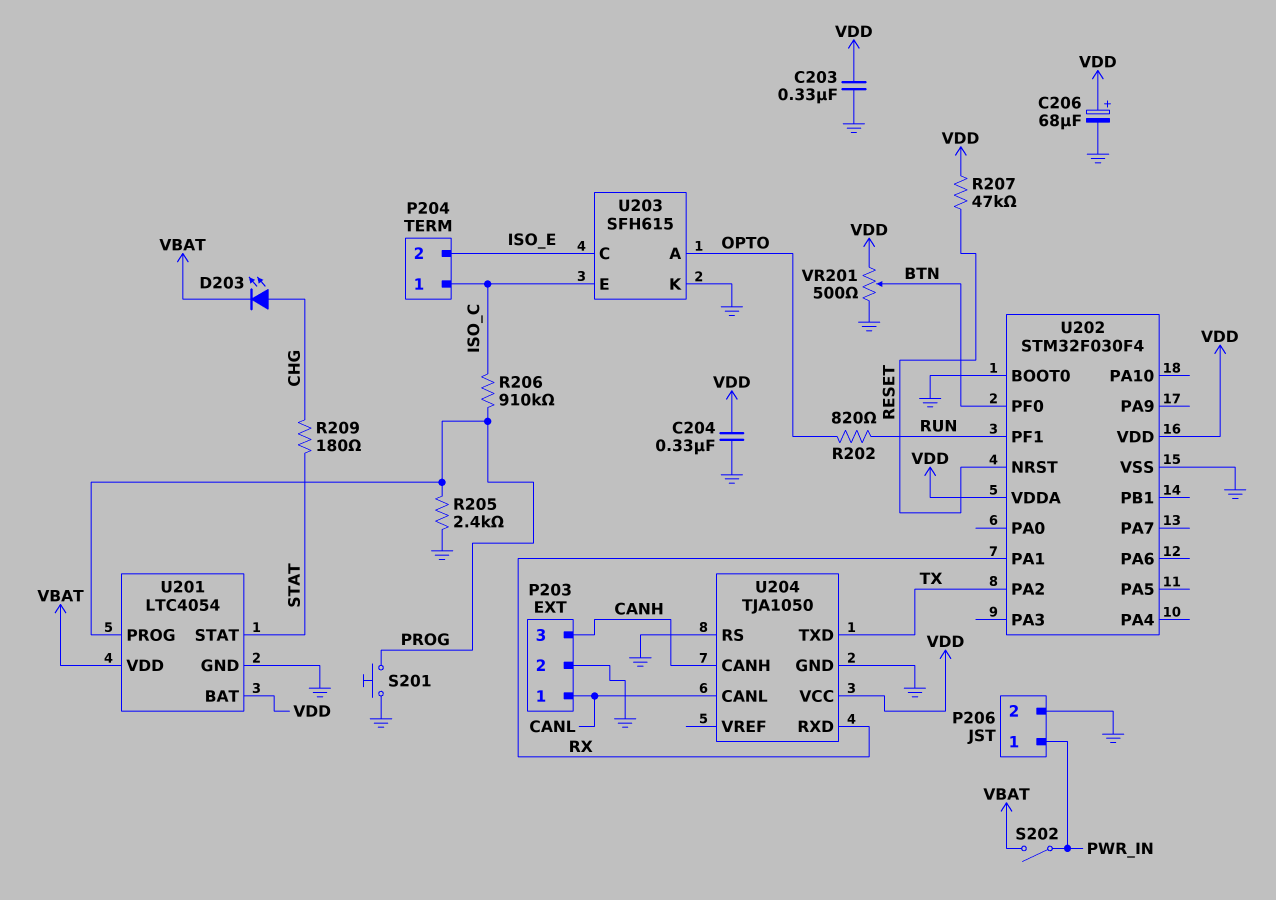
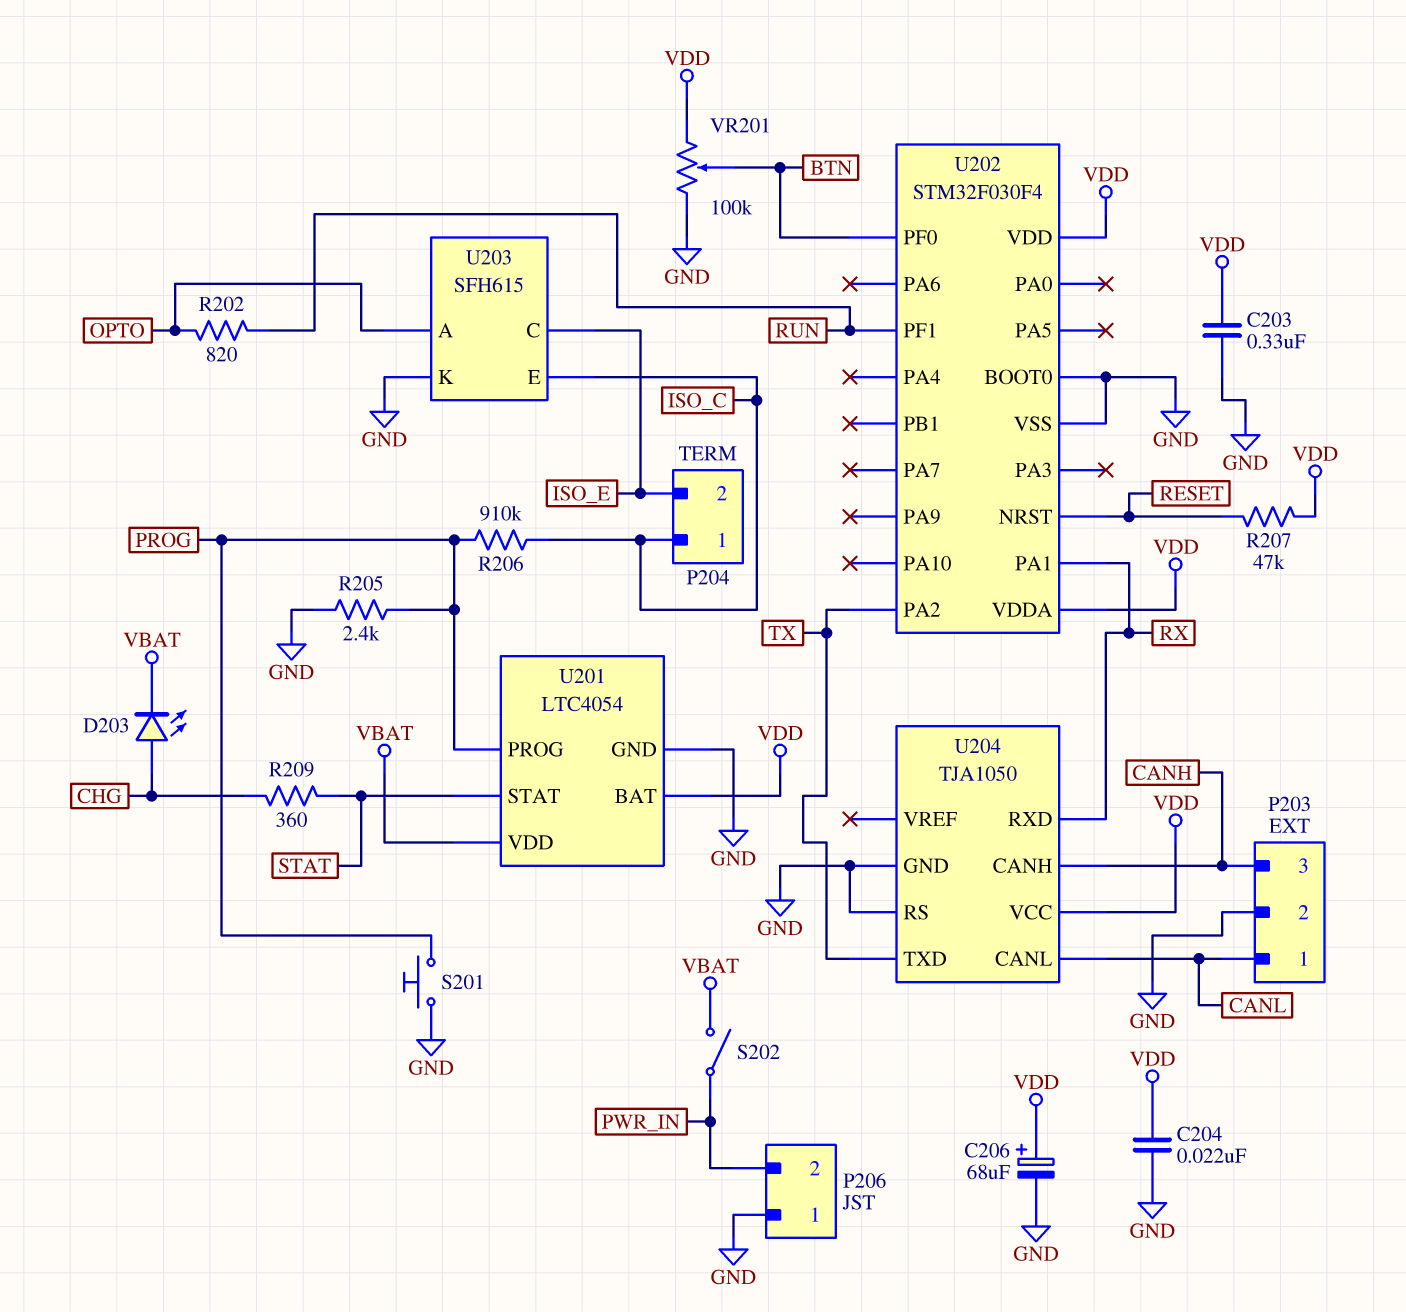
C204: 330nF (GND, VDD) -> 22nF (GND, VDD)
P206 pin 1: PWR_IN -> GND
P206 pin 2: GND -> PWR_IN
R209: 180 (CHG, STAT) -> 360 (CHG, STAT)
VR201: 500 (GND, VDD, wiper BTN) -> 100k (GND, VDD, wiper BTN)

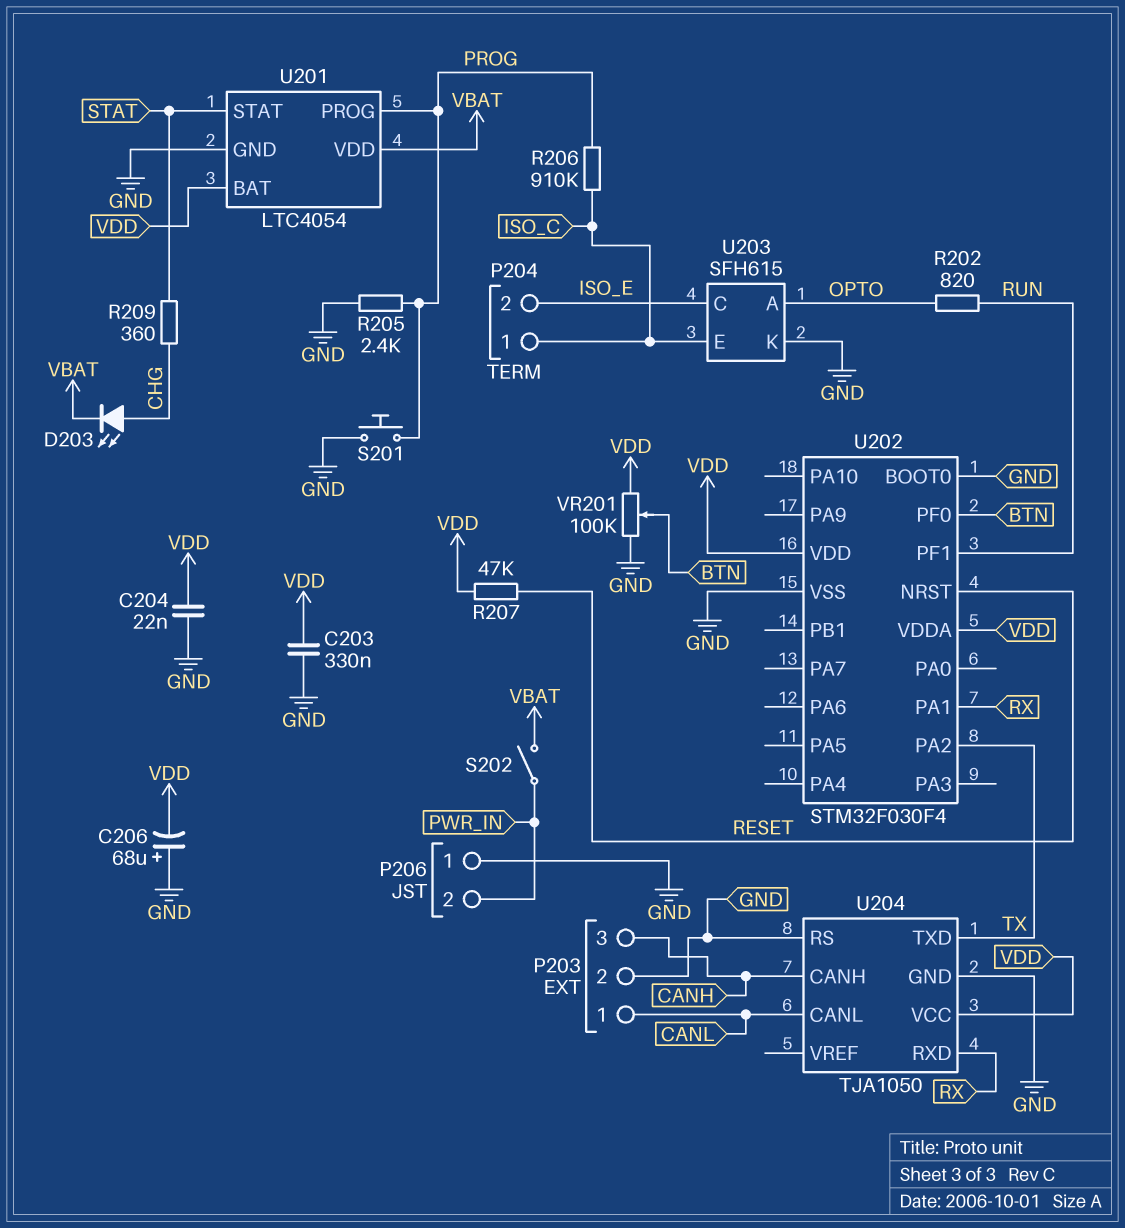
C206: 68uF (plus VDD, minus GND) -> 68uF (plus GND, minus VDD)

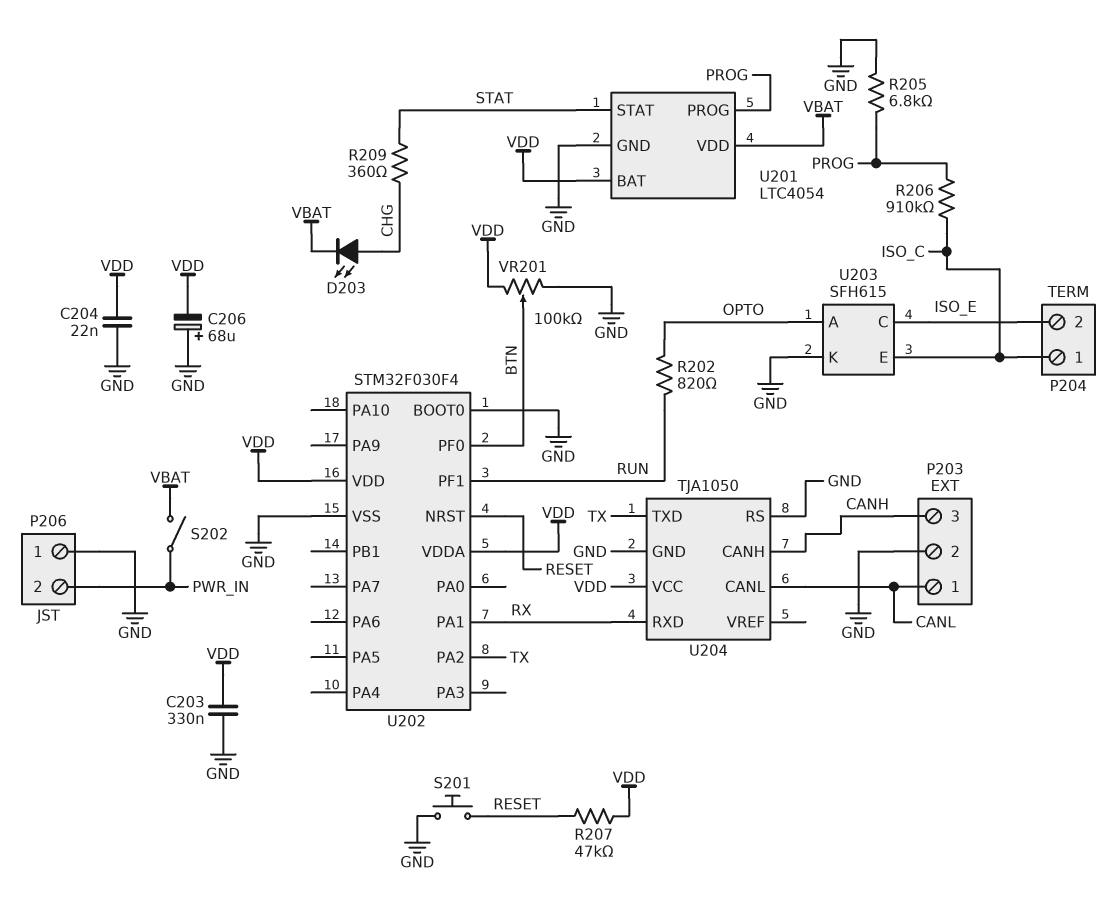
R205: 2.4k (GND, PROG) -> 6.8k (GND, PROG)
S201: button (GND, PROG) -> button (GND, RESET)

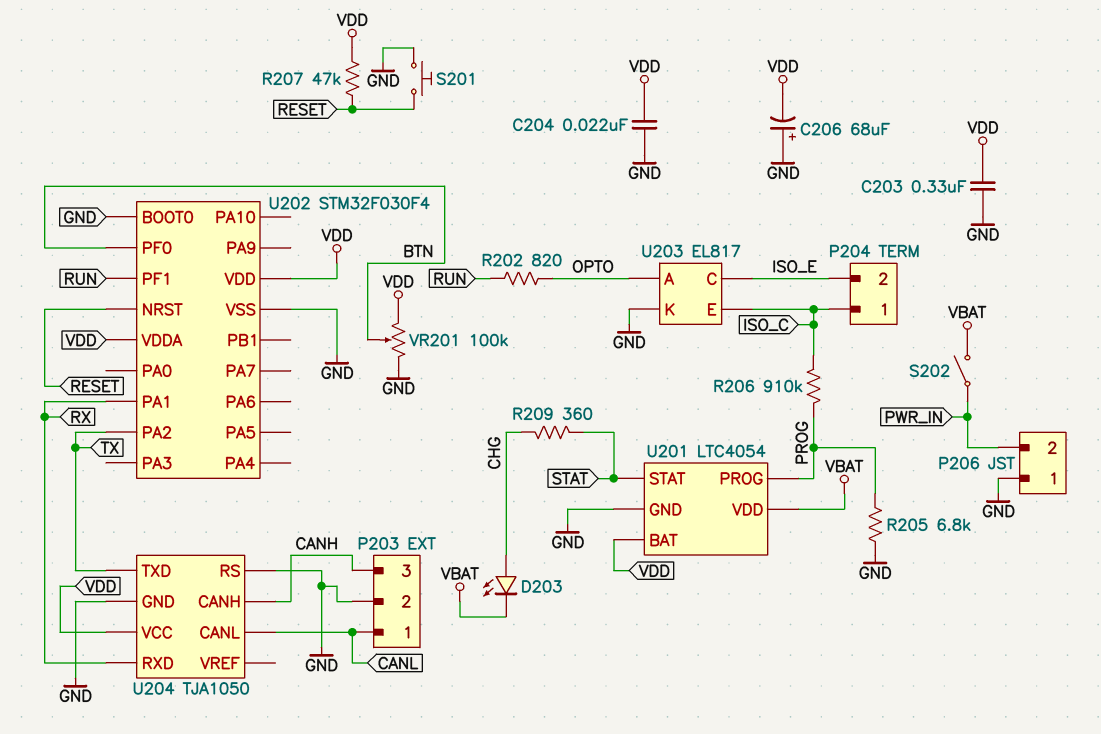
U203: SFH615 -> EL817

